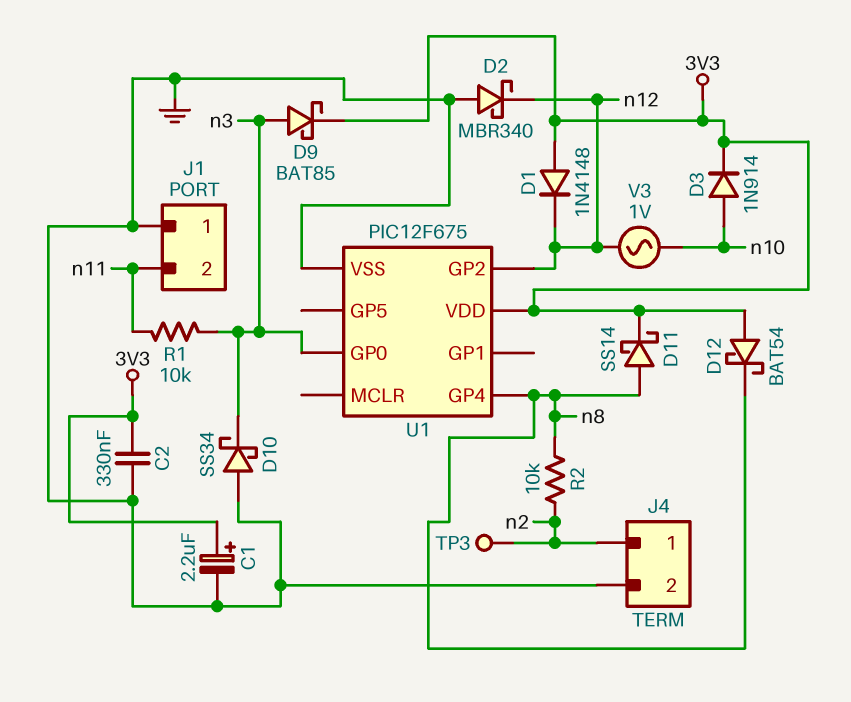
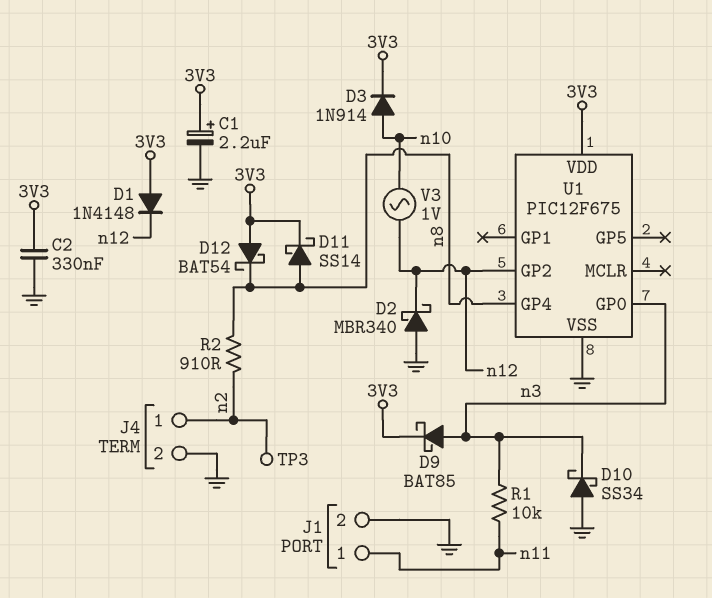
J1 pin 1: GND -> n11
J1 pin 2: n11 -> GND
R2: 10k (n2, n8) -> 910 (n2, n8)

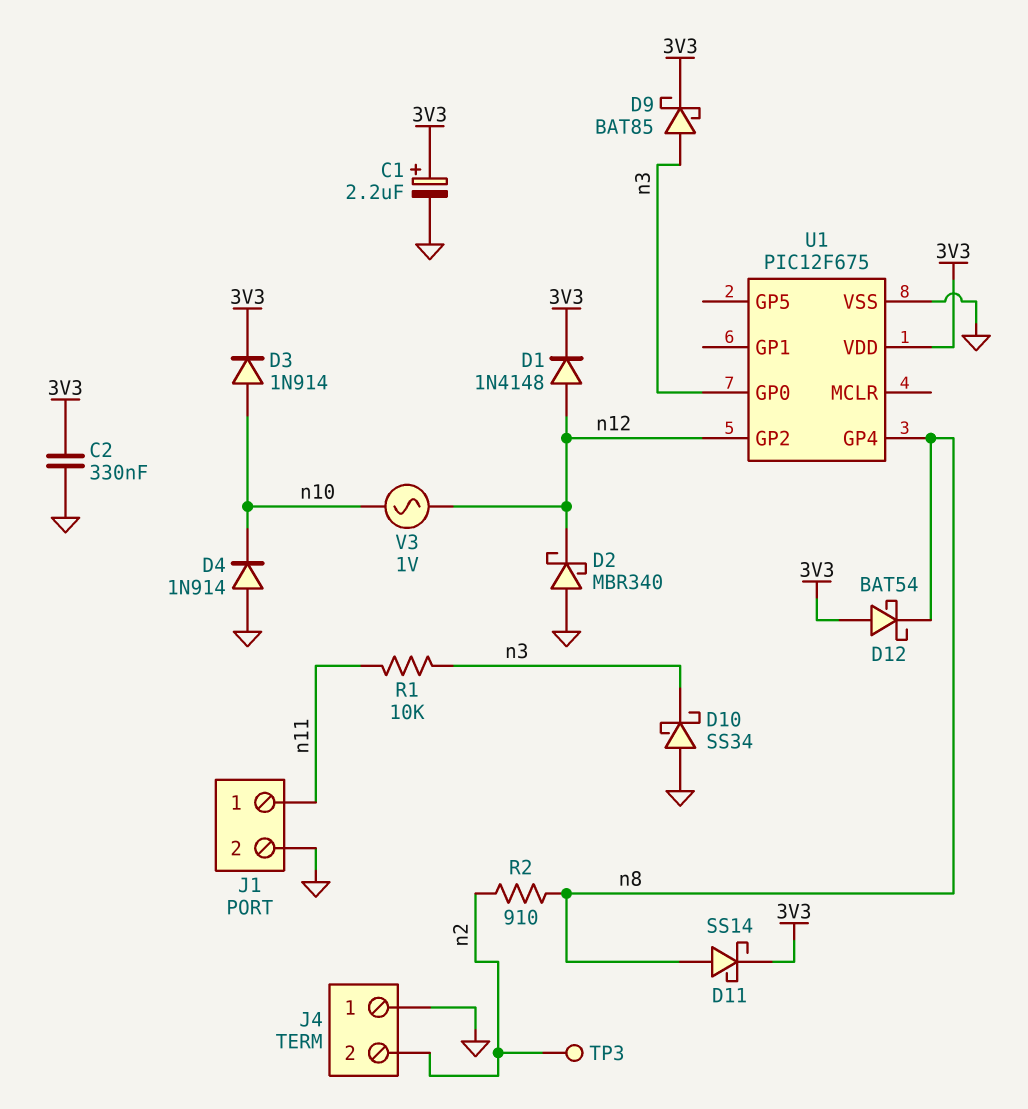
D1: diode 1N4148 (A 3V3, K n12) -> diode 1N4148 (A n12, K 3V3)
D4: none -> diode 1N914 (A GND, K n10)
J4 pin 1: n2 -> GND
J4 pin 2: GND -> n2

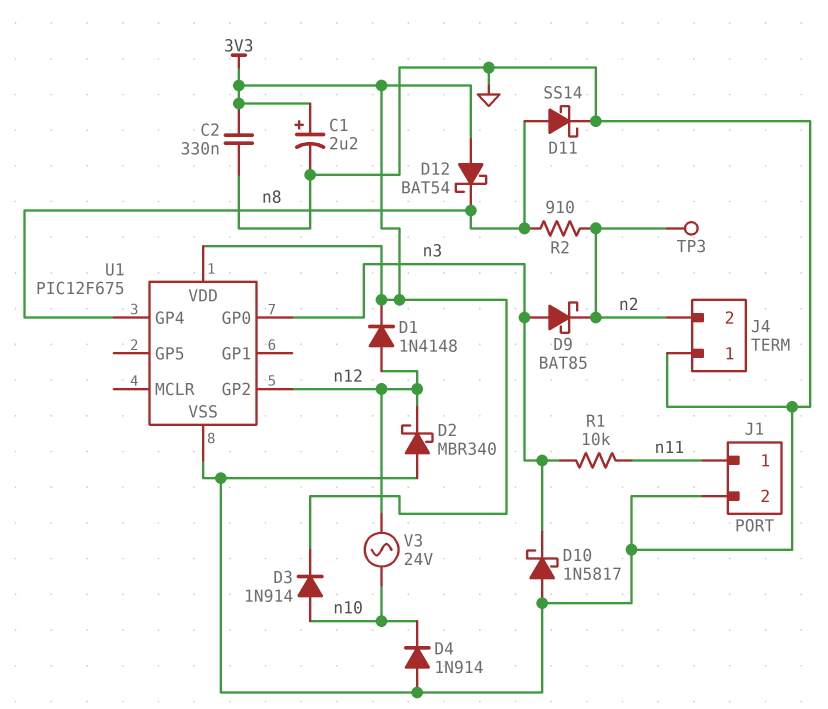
D9: schottky BAT85 (A n3, K 3V3) -> schottky BAT85 (A n3, K n2)
D10: schottky SS34 (A GND, K n3) -> schottky 1N5817 (A GND, K n3)
D11: schottky SS14 (A n8, K 3V3) -> schottky SS14 (A n8, K GND)
V3: AC 1V (n10, n12) -> AC 24V (n10, n12)

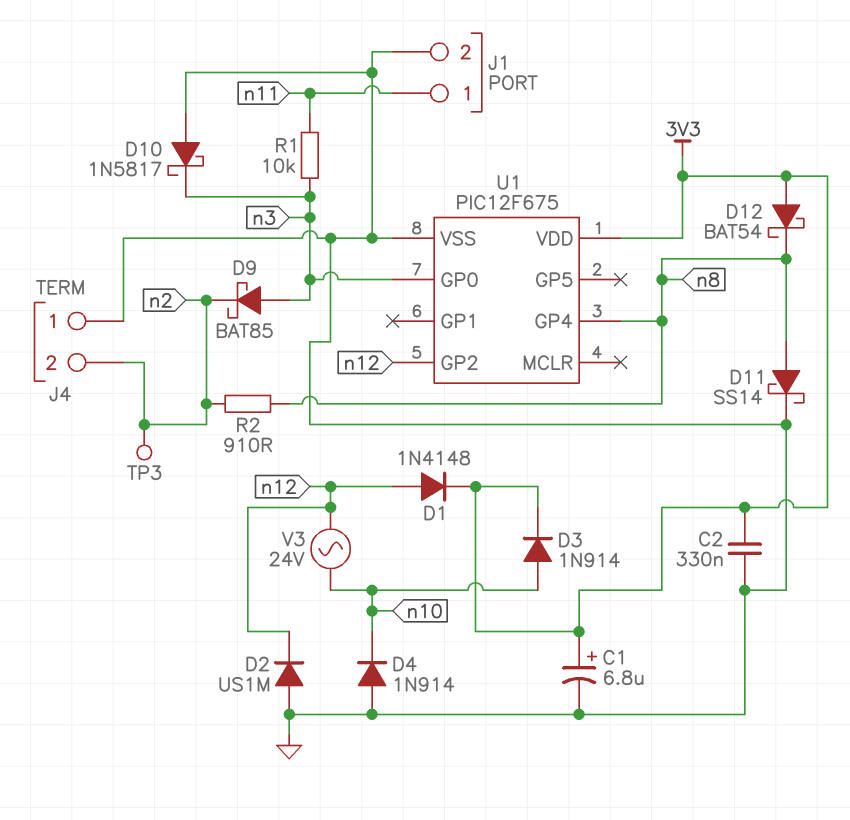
C1: 2.2uF (plus 3V3, minus GND) -> 6.8uF (plus 3V3, minus GND)
D2: schottky MBR340 (A GND, K n12) -> diode US1M (A GND, K n12)

